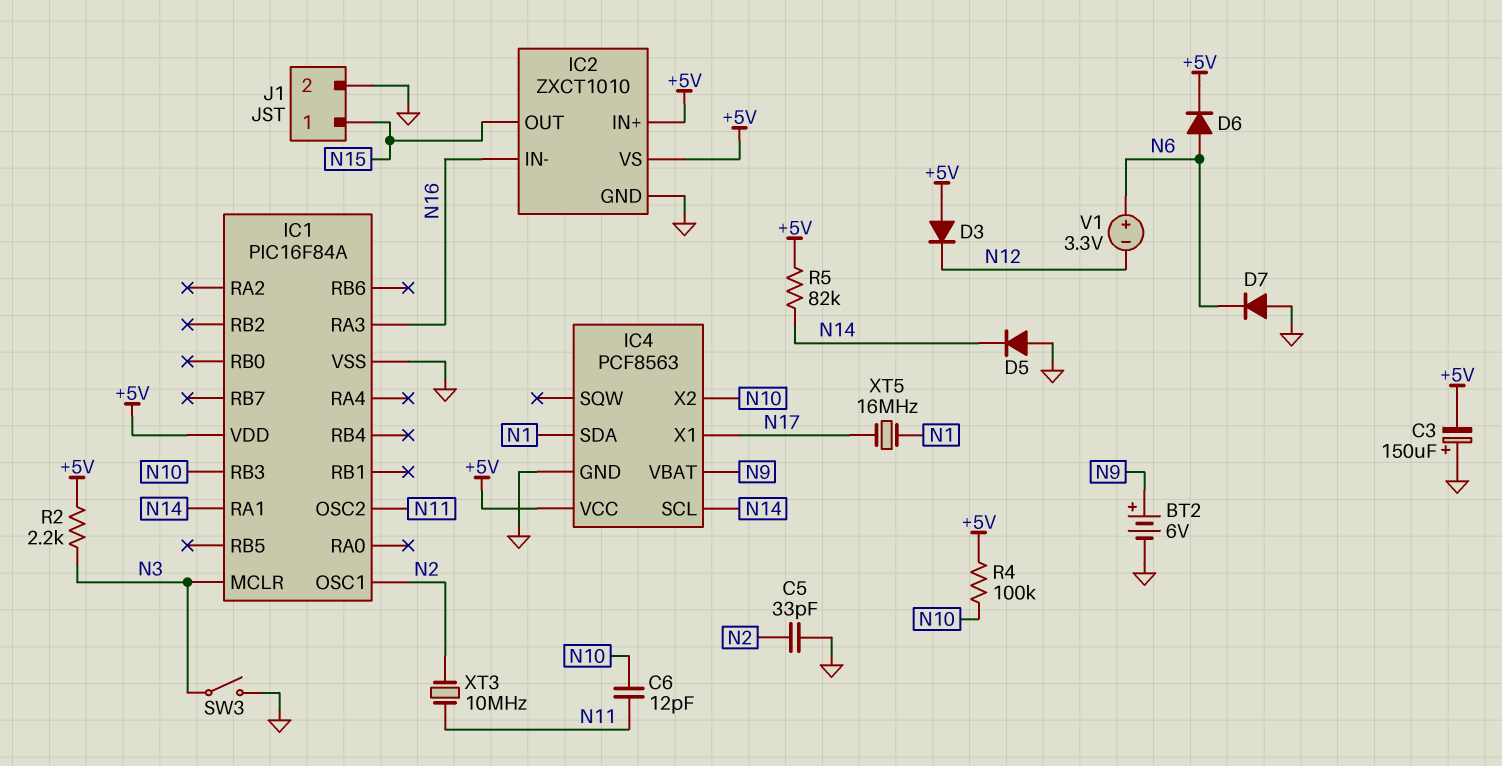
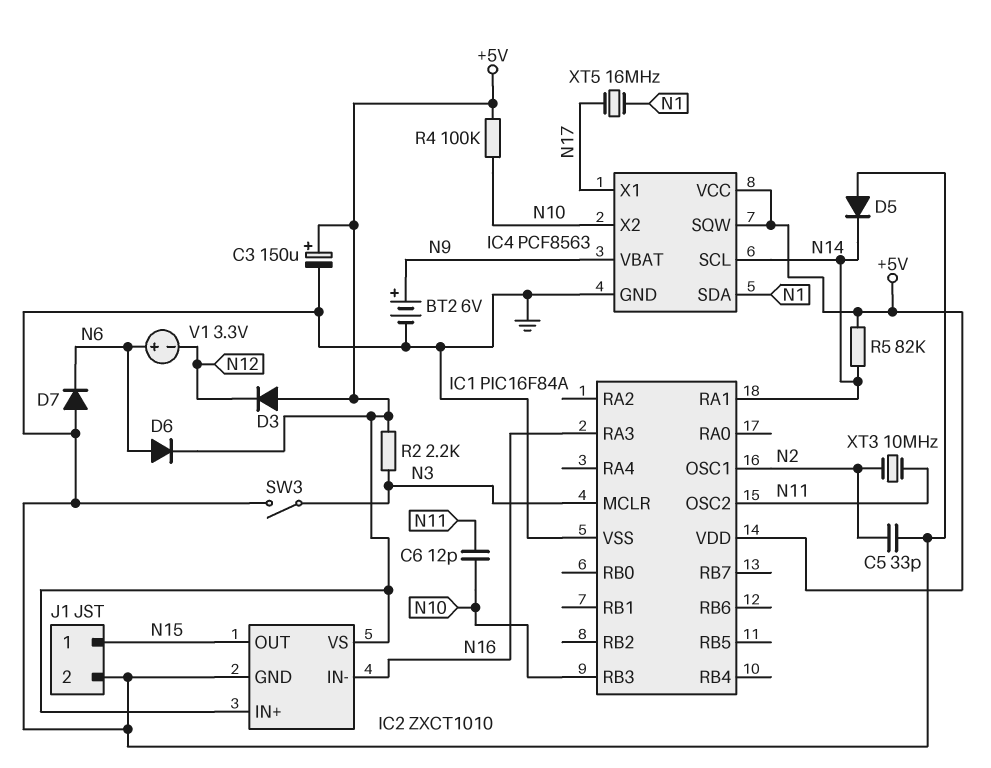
C3: 150uF (plus GND, minus +5V) -> 150uF (plus +5V, minus GND)
IC4 pin SQW: none -> +5V

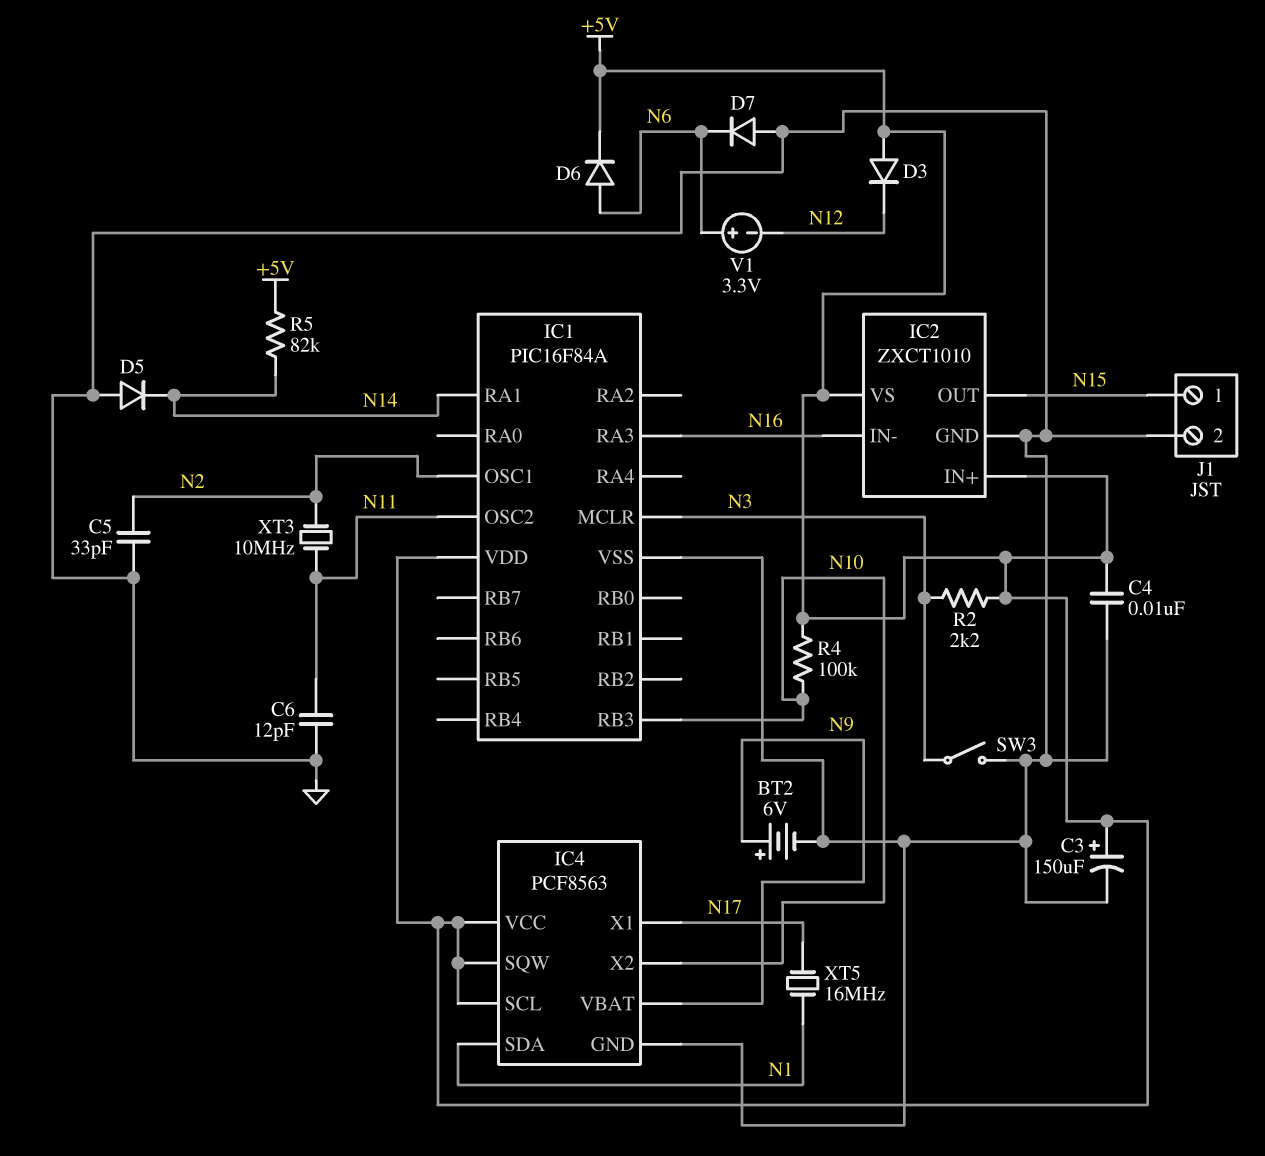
C4: none -> 10nF (+5V, GND)
C6: 12pF (N10, N11) -> 12pF (GND, N11)
IC4 pin SCL: N14 -> +5V

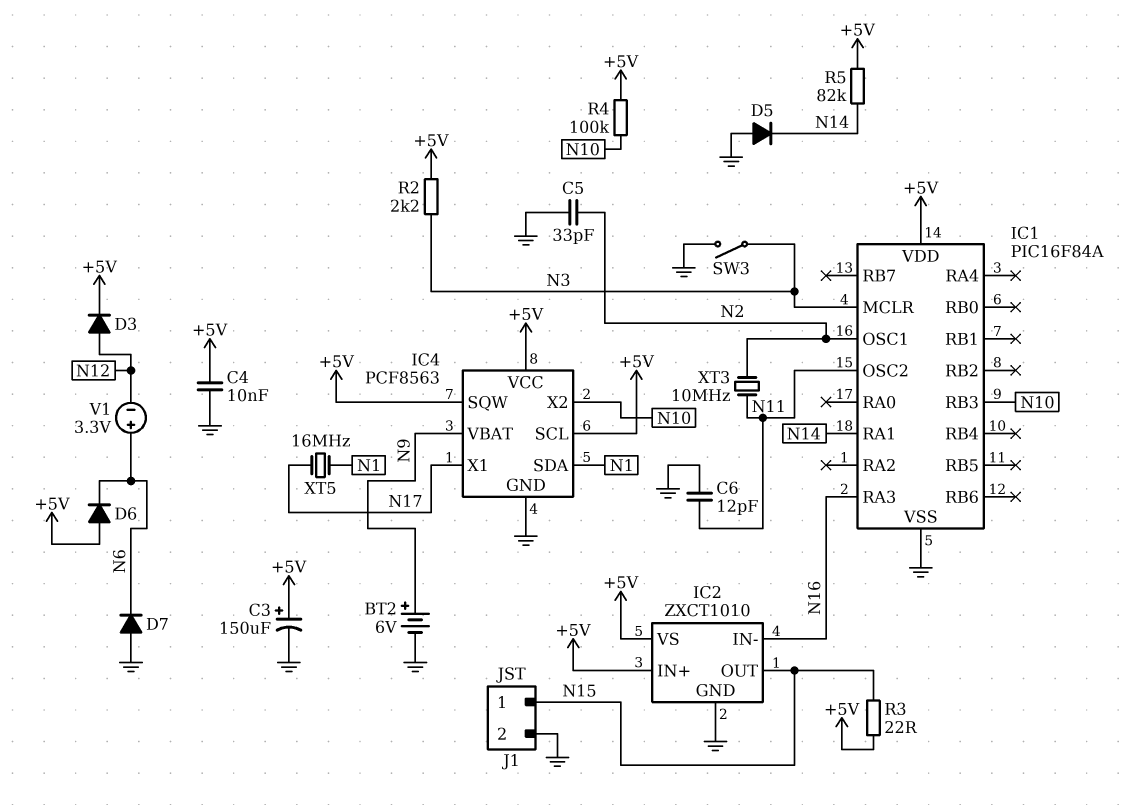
D3: diode (A +5V, K N12) -> diode (A N12, K +5V)
D6: diode (A N6, K +5V) -> diode (A +5V, K N6)
R3: none -> 22 (+5V, N15)

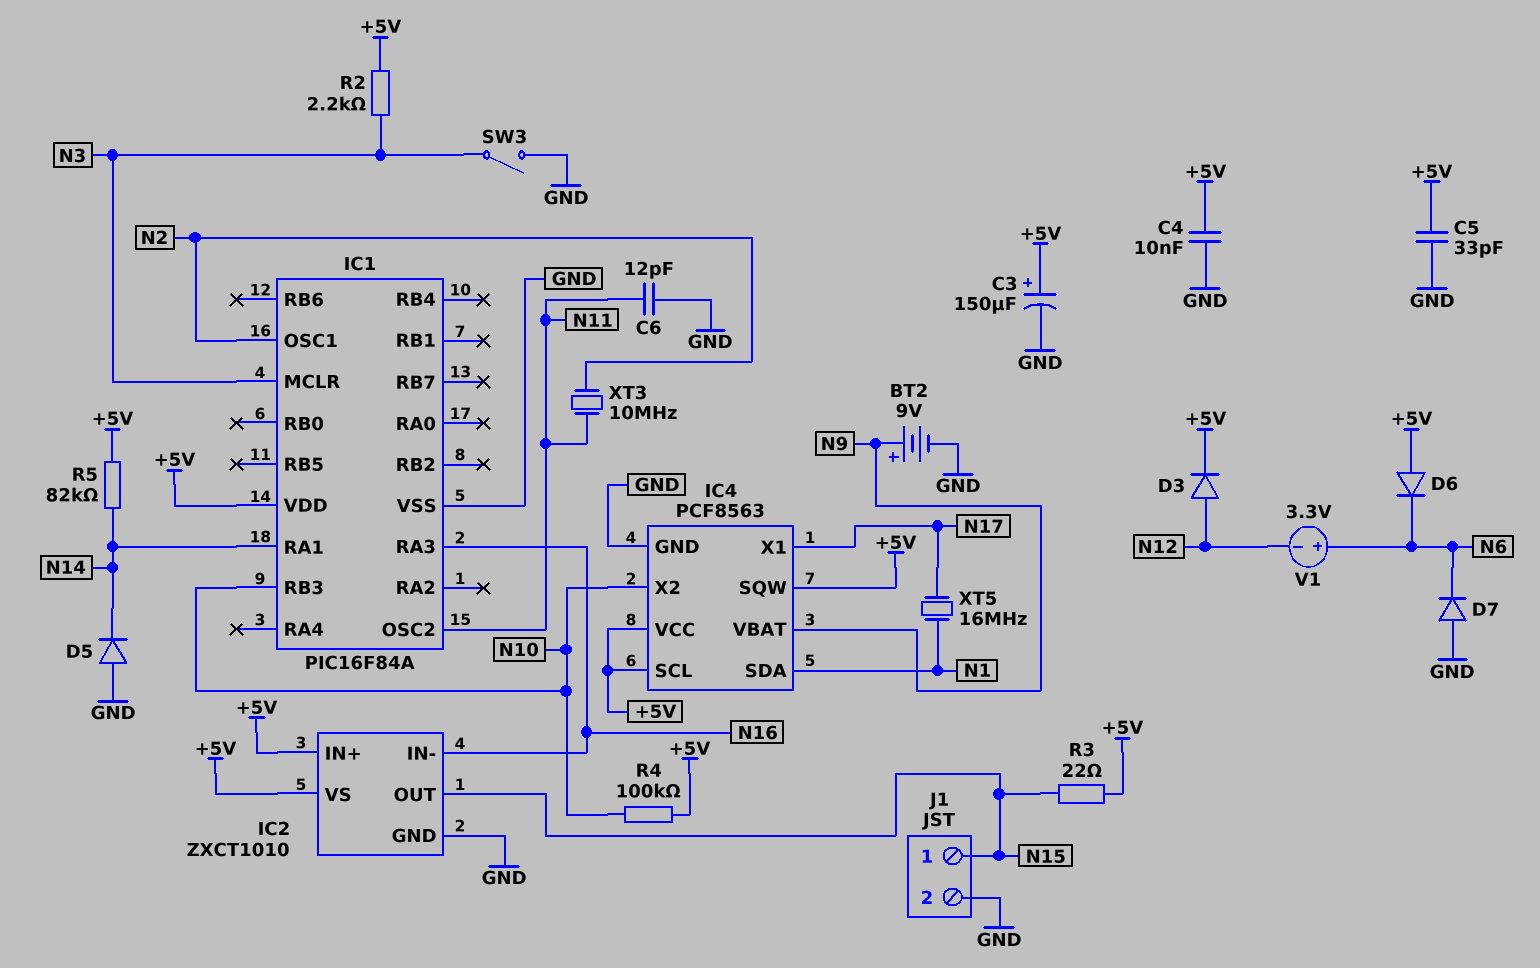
BT2: 6V (plus N9, minus GND) -> 9V (plus N9, minus GND)
C5: 33pF (GND, N2) -> 33pF (+5V, GND)

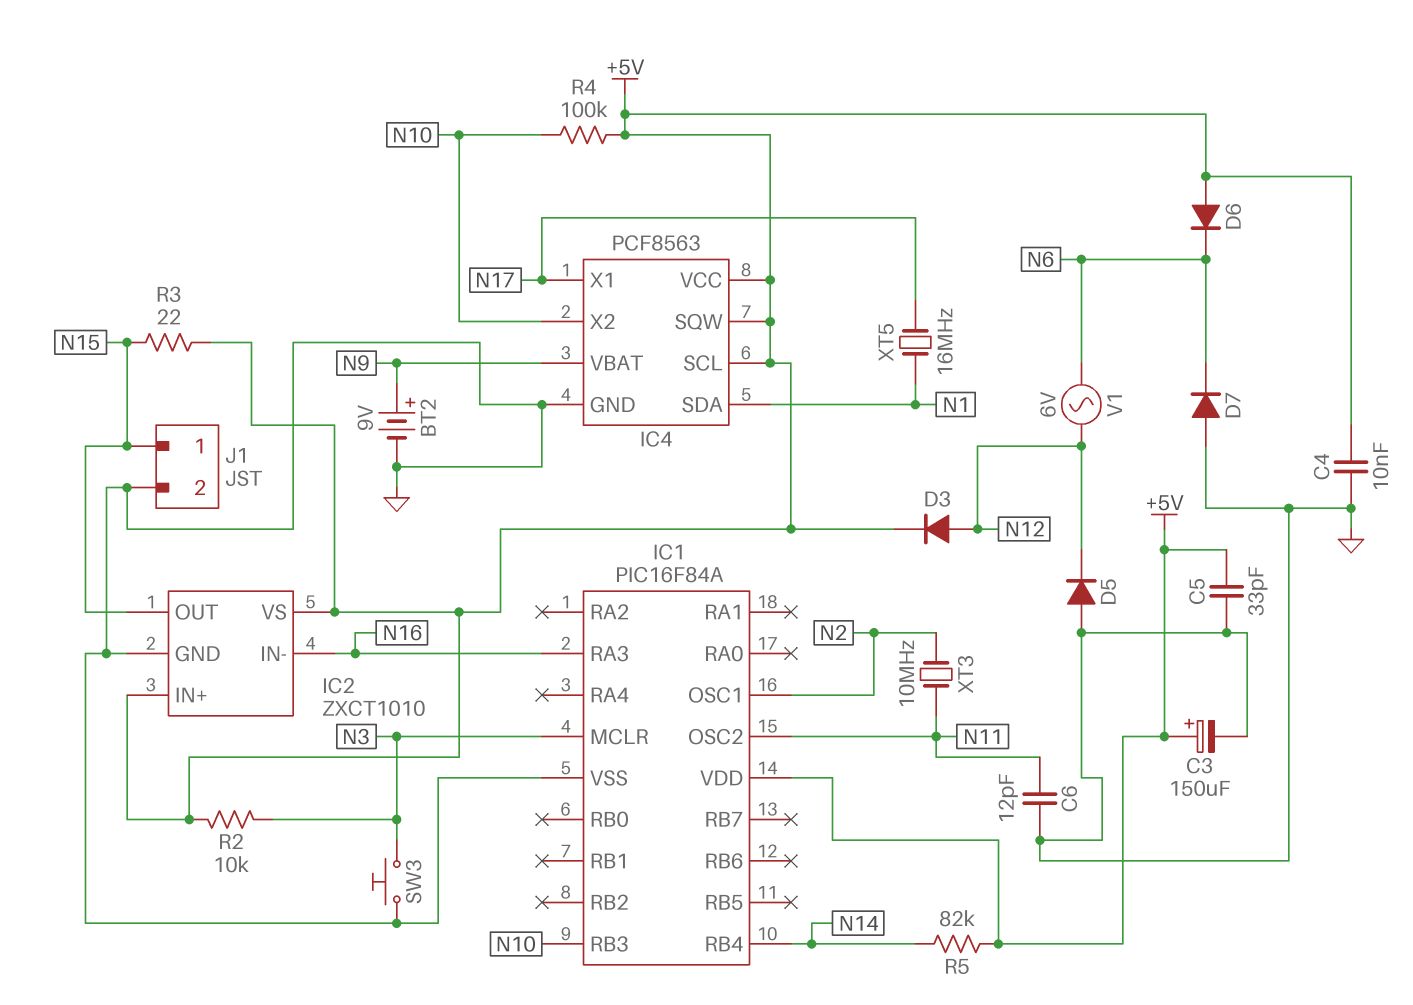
D5: diode (A GND, K N14) -> diode (A GND, K N12)
IC1 pin RA1: N14 -> none
IC1 pin RB4: none -> N14
R2: 2.2k (+5V, N3) -> 10k (+5V, N3)
SW3: switch (GND, N3) -> button (GND, N3)
V1: 3.3V (plus N6, minus N12) -> AC 6V (N6, N12)

